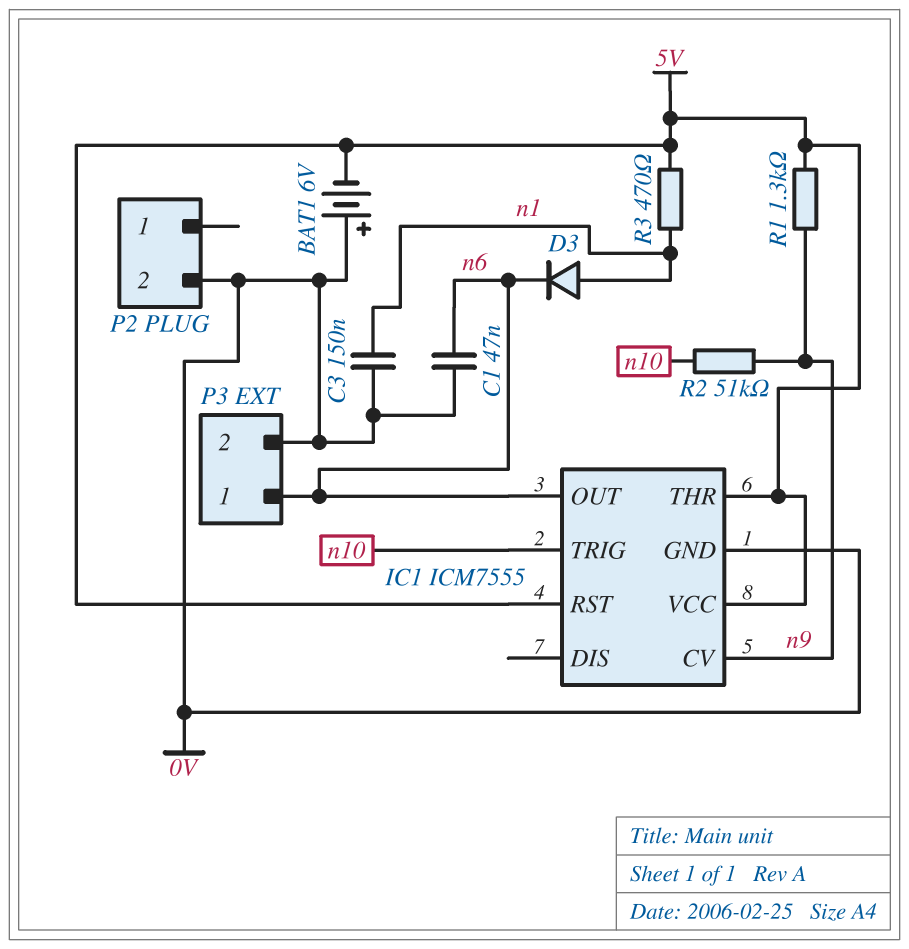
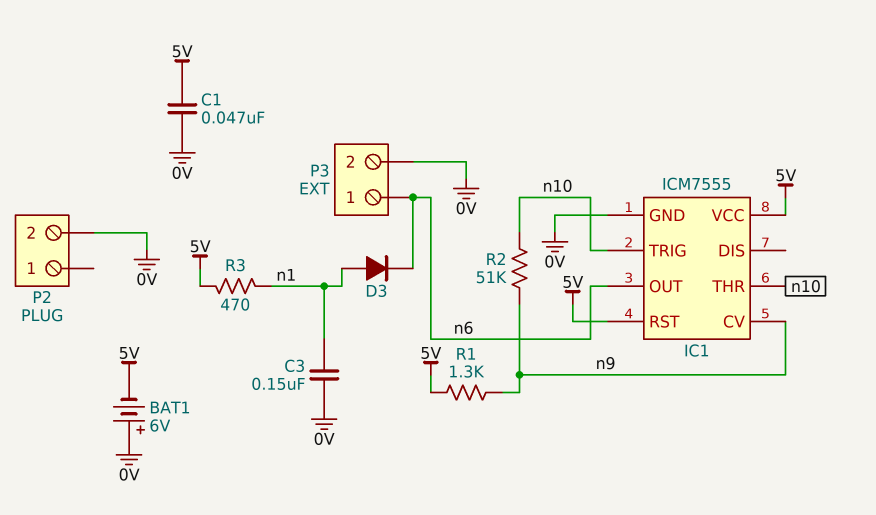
C1: 47nF (0V, n6) -> 47nF (0V, 5V)
IC1 pin THR: 5V -> n10

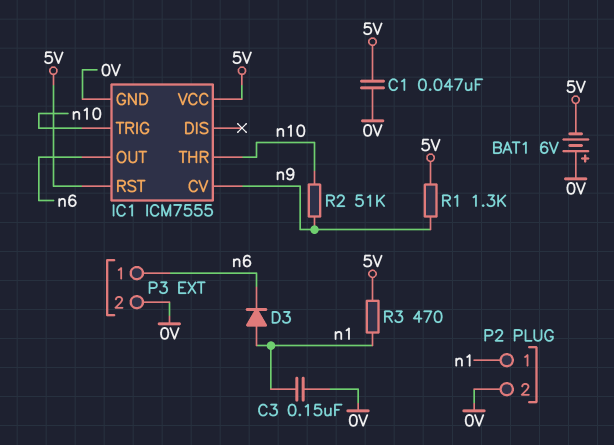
P2 pin 1: none -> n1

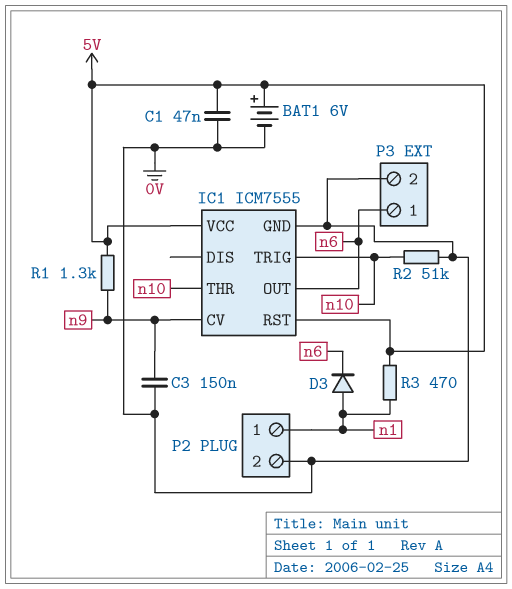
BAT1: 6V (plus 0V, minus 5V) -> 6V (plus 5V, minus 0V)
C3: 150nF (0V, n1) -> 150nF (0V, n9)
R2: 51k (n9, n10) -> 51k (0V, n10)

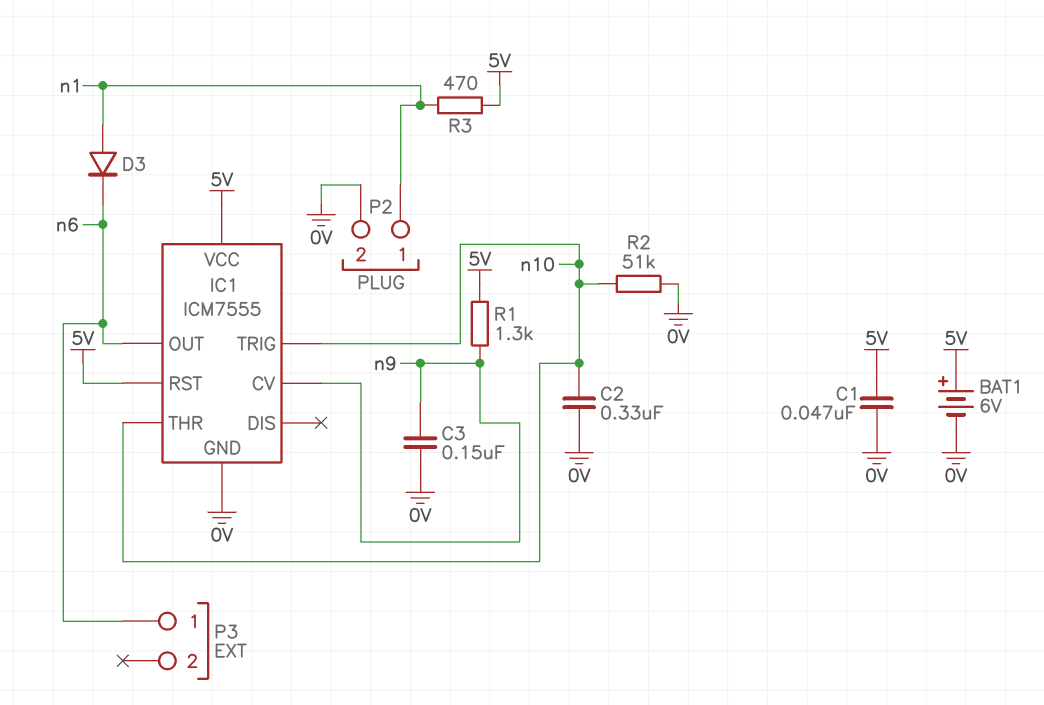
C2: none -> 330nF (0V, n10)
P3 pin 2: 0V -> none

